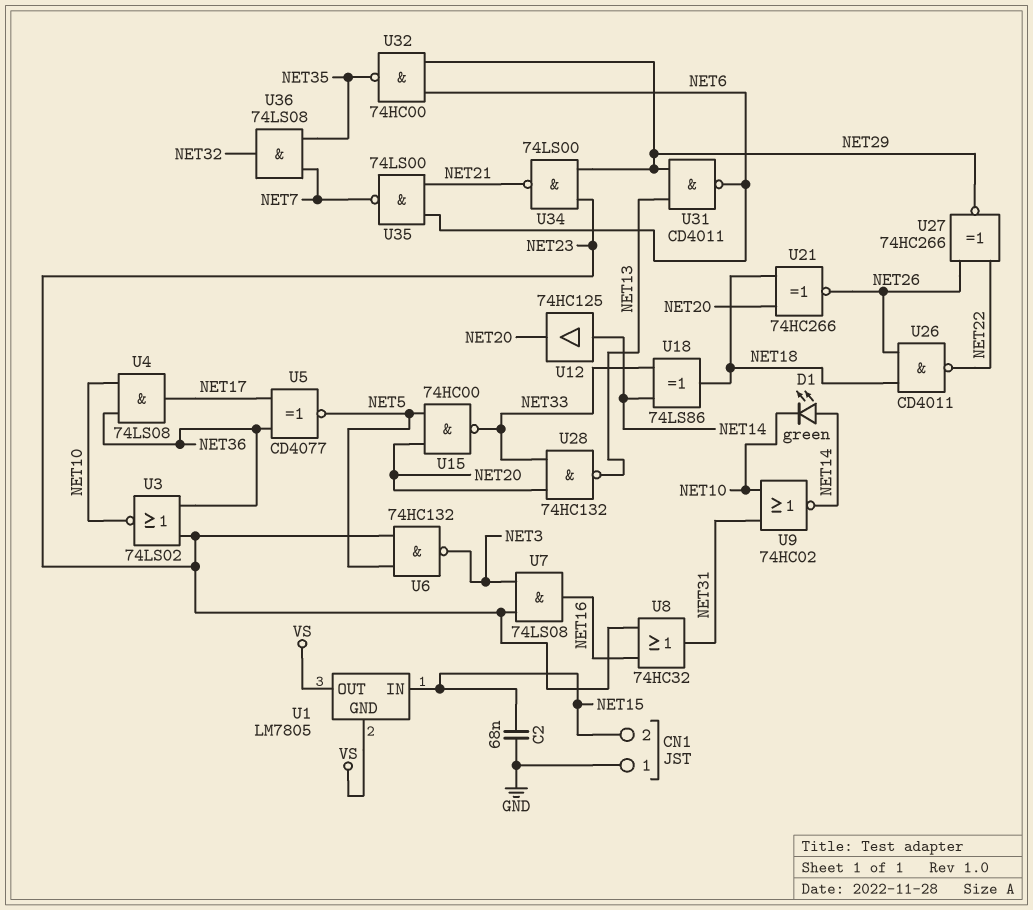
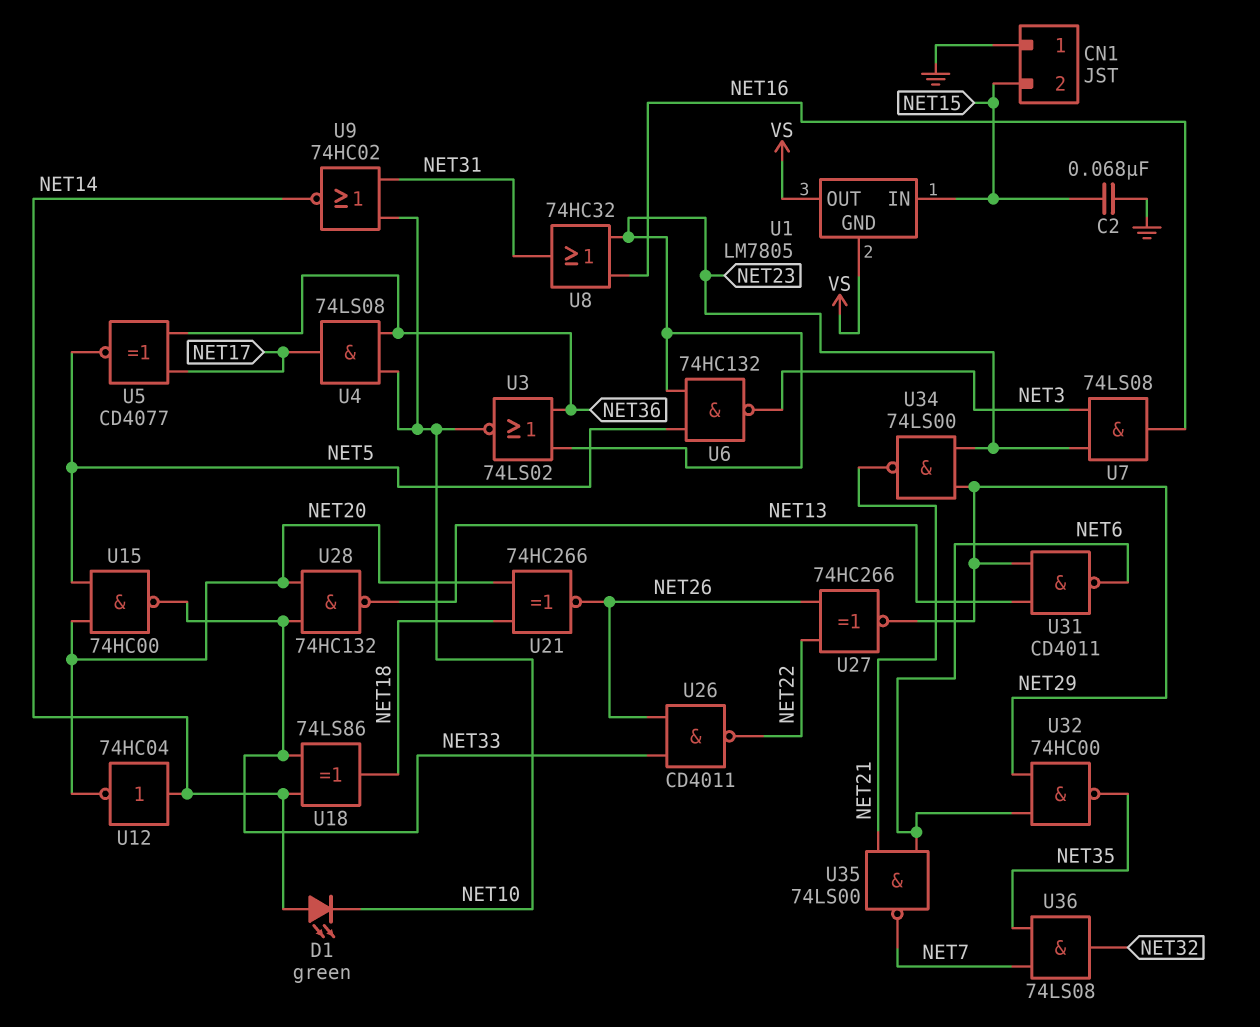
U12: buffer 74HC125 (in NET14, out NET20) -> NOT 74HC04 (in NET14, out NET20)
U26: NAND CD4011 (in NET18, in NET26, out NET22) -> NAND CD4011 (in NET26, in NET33, out NET22)

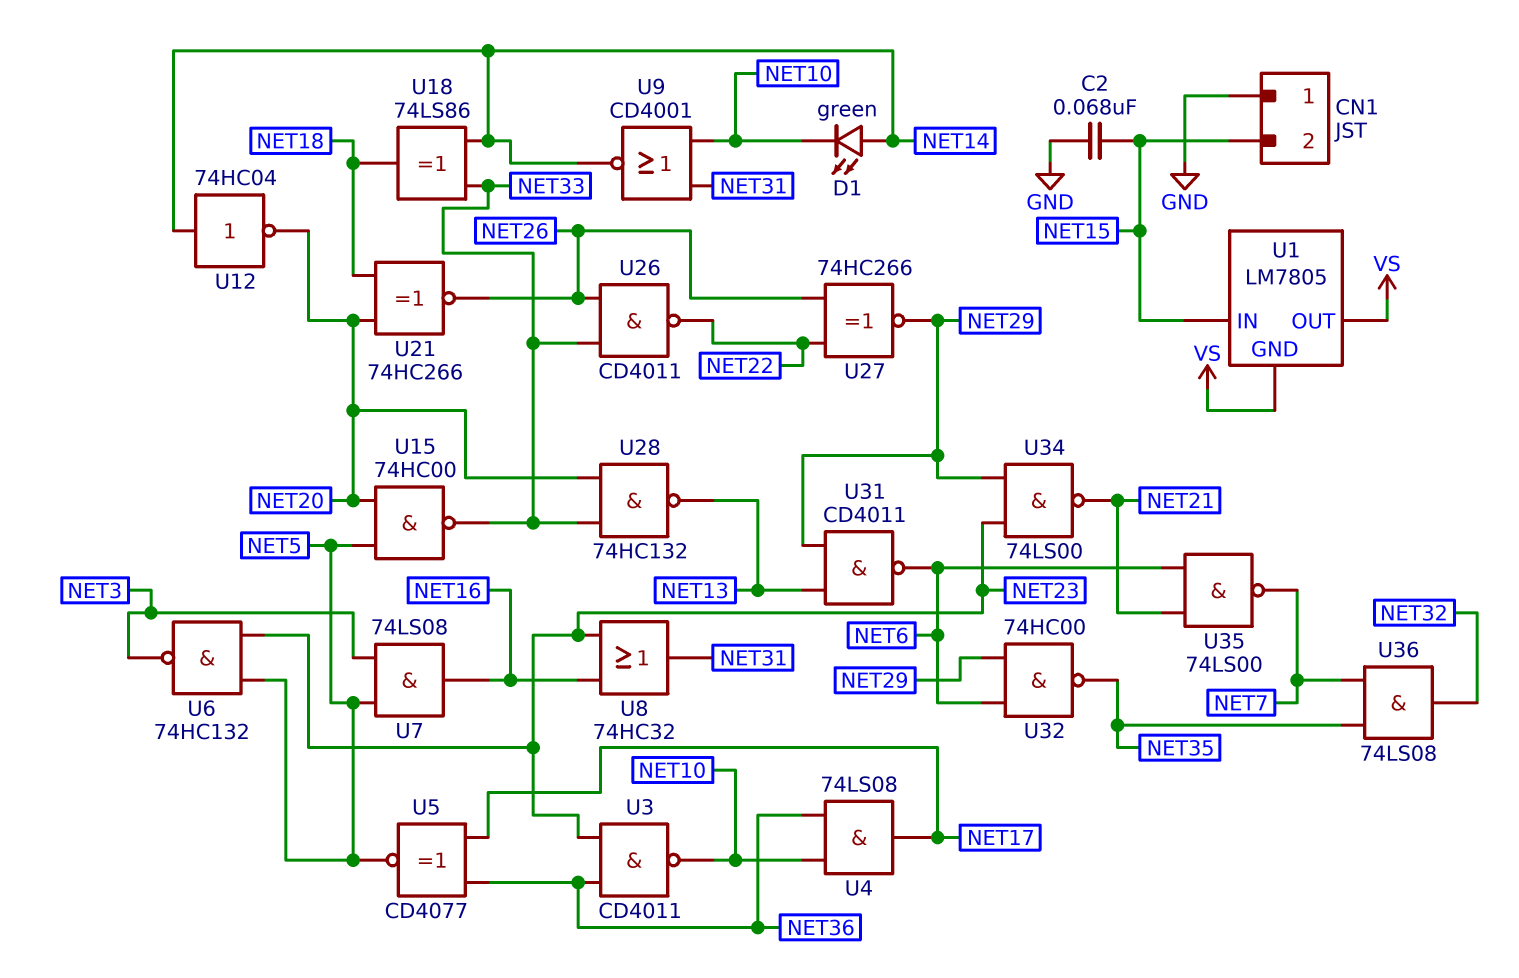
U3: NOR 74LS02 (in NET23, in NET36, out NET10) -> NAND CD4011 (in NET23, in NET36, out NET10)
U7: AND 74LS08 (in NET3, in NET23, out NET16) -> AND 74LS08 (in NET3, in NET5, out NET16)
U9: NOR 74HC02 (in NET10, in NET31, out NET14) -> NOR CD4001 (in NET10, in NET31, out NET14)

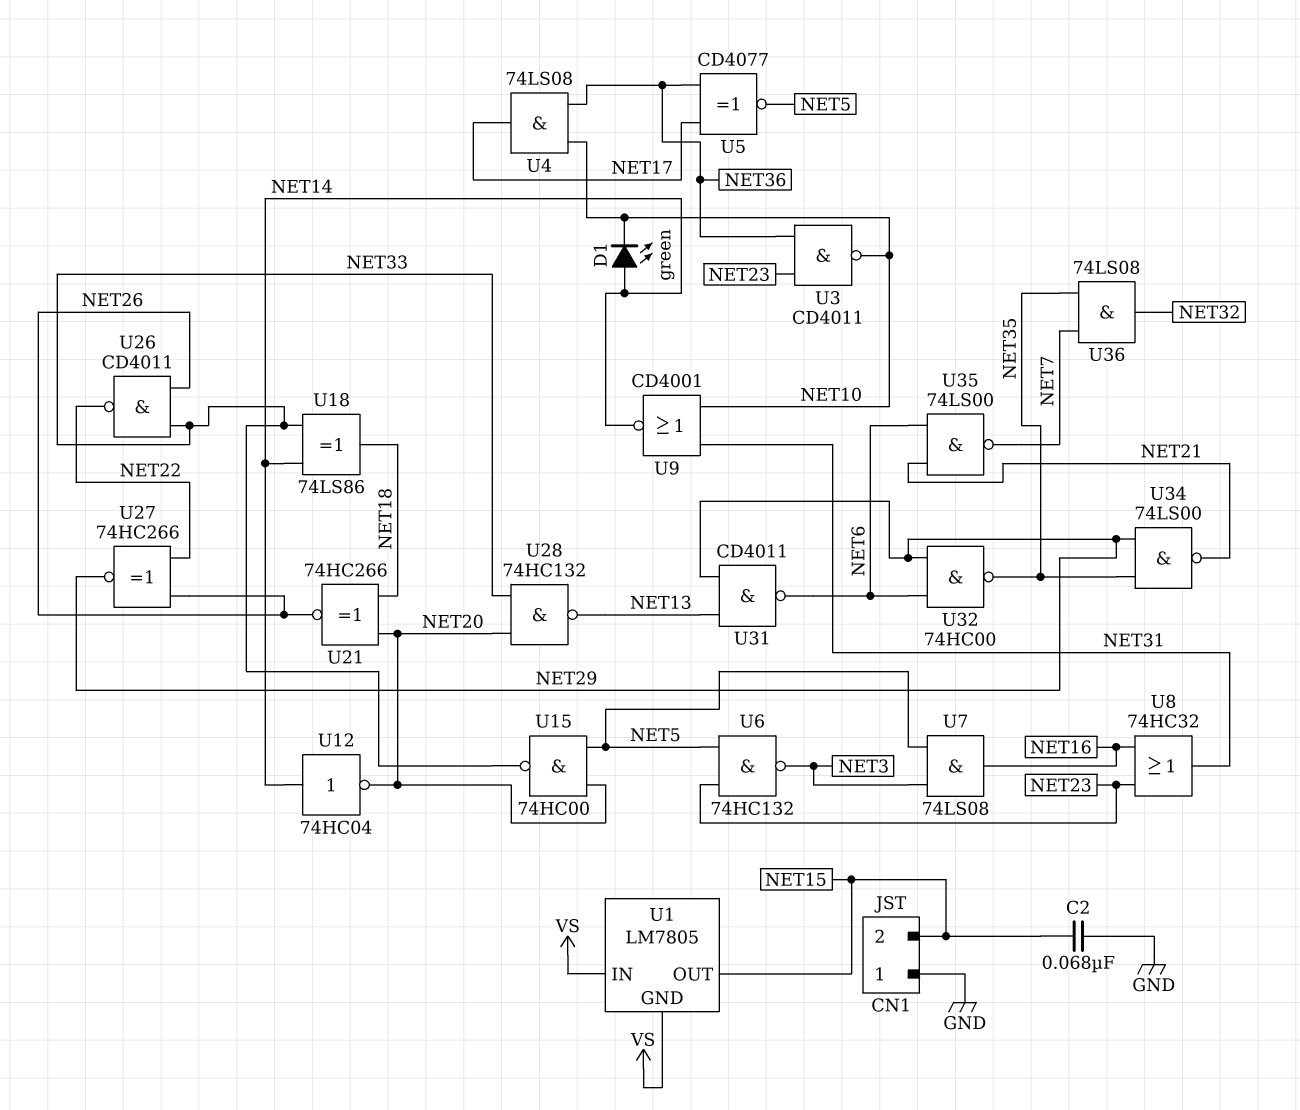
U1 pin IN: NET15 -> VS
U1 pin OUT: VS -> NET15
U34: NAND 74LS00 (in NET23, in NET29, out NET21) -> NAND 74LS00 (in NET29, in NET35, out NET21)

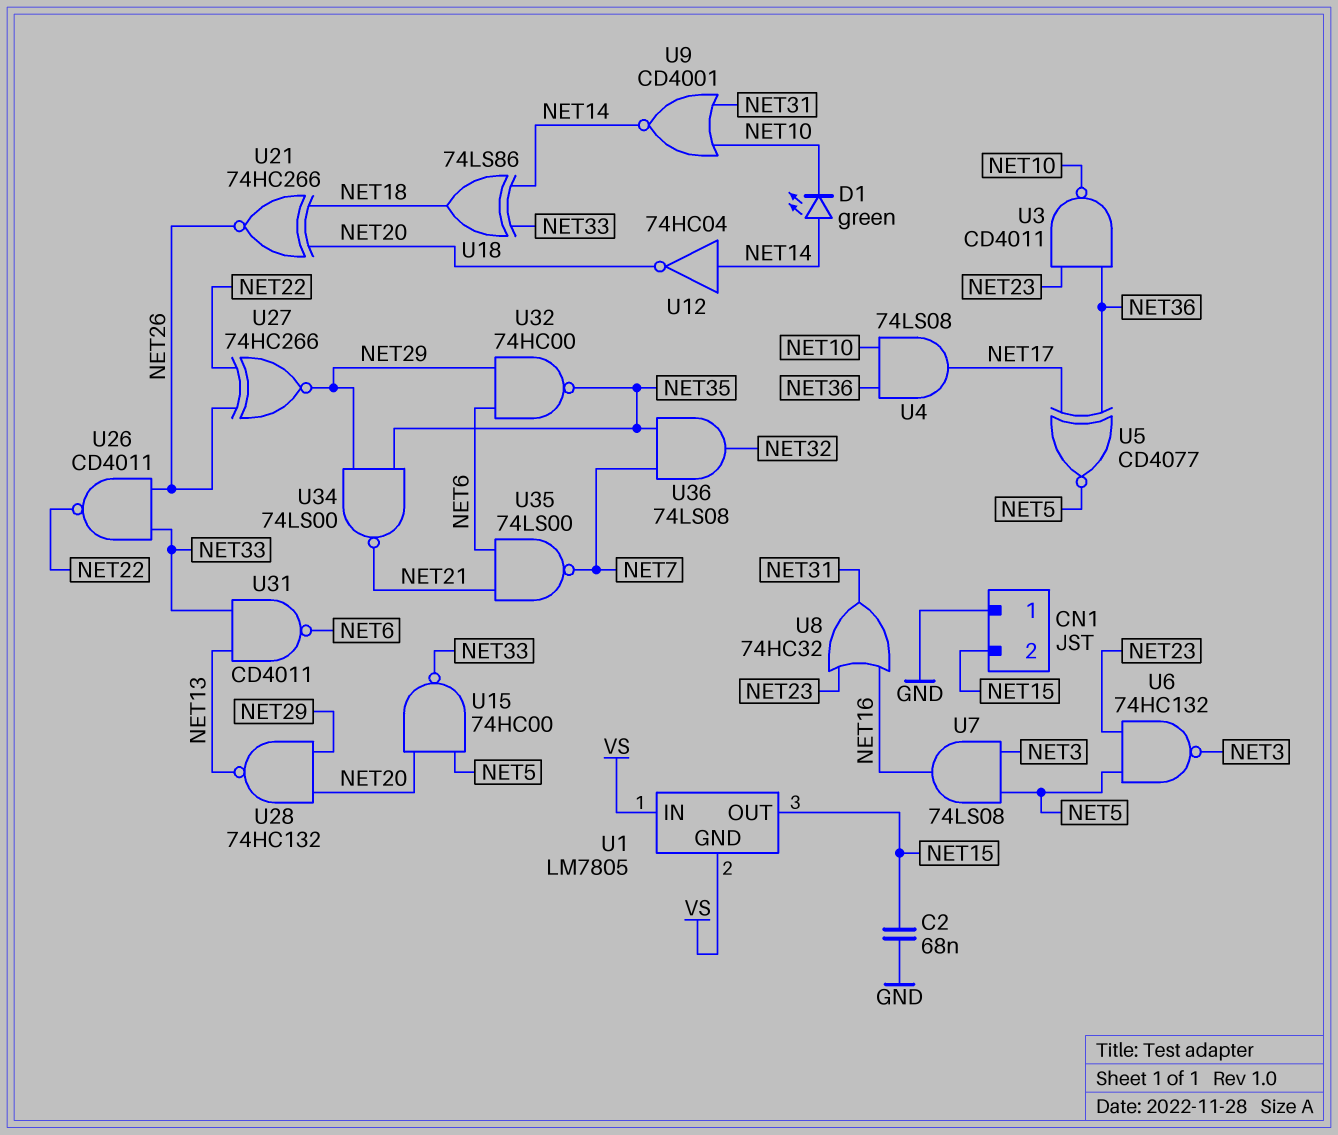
U28: NAND 74HC132 (in NET20, in NET33, out NET13) -> NAND 74HC132 (in NET20, in NET29, out NET13)
U31: NAND CD4011 (in NET13, in NET29, out NET6) -> NAND CD4011 (in NET13, in NET33, out NET6)

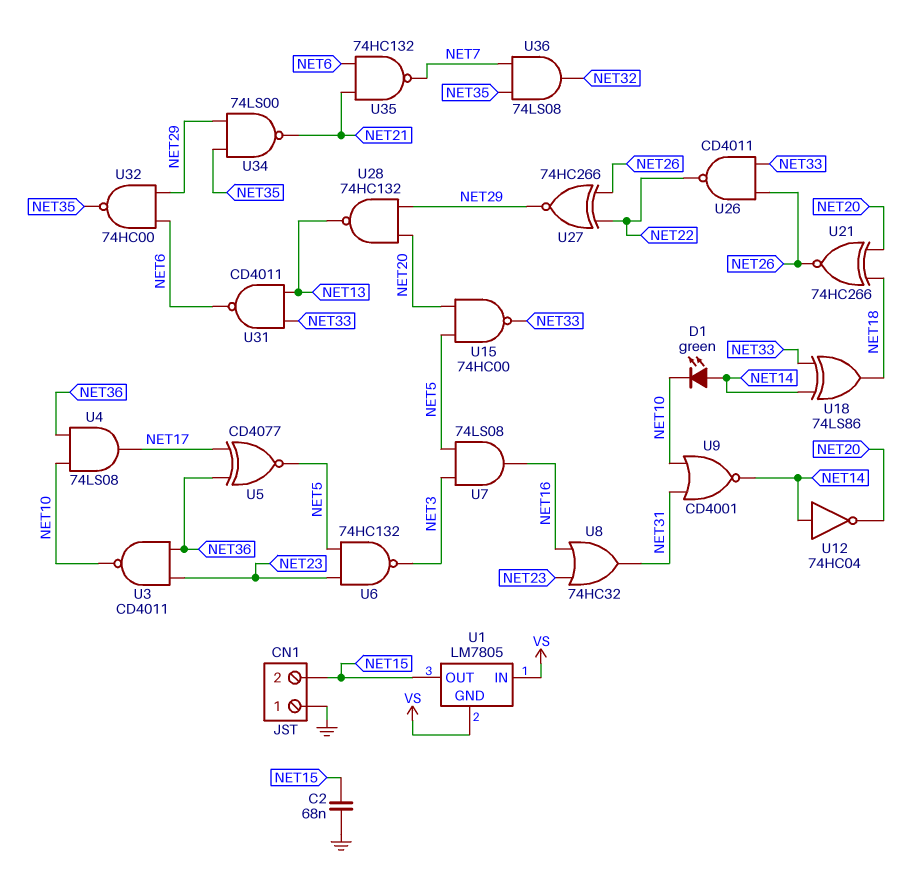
U35: NAND 74LS00 (in NET6, in NET21, out NET7) -> NAND 74HC132 (in NET6, in NET21, out NET7)

